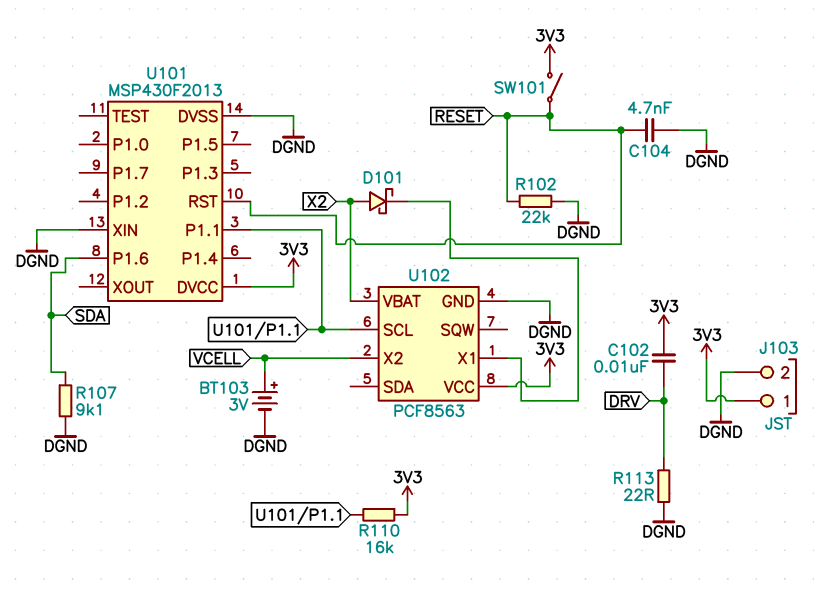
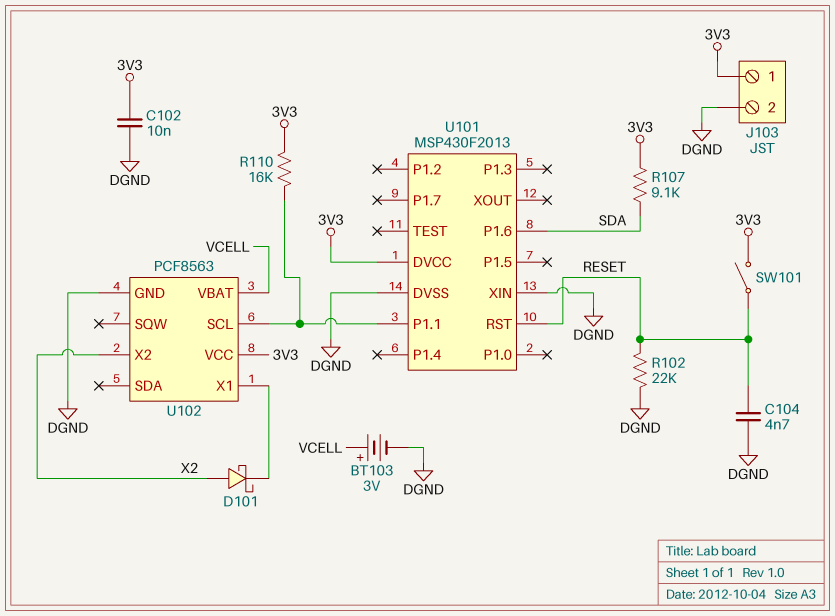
C102: 10nF (3V3, DRV) -> 10nF (3V3, DGND)
R107: 9.1k (DGND, SDA) -> 9.1k (3V3, SDA)
R113: 22 (DGND, DRV) -> none
U102 pin VBAT: X2 -> VCELL
U102 pin X2: VCELL -> X2

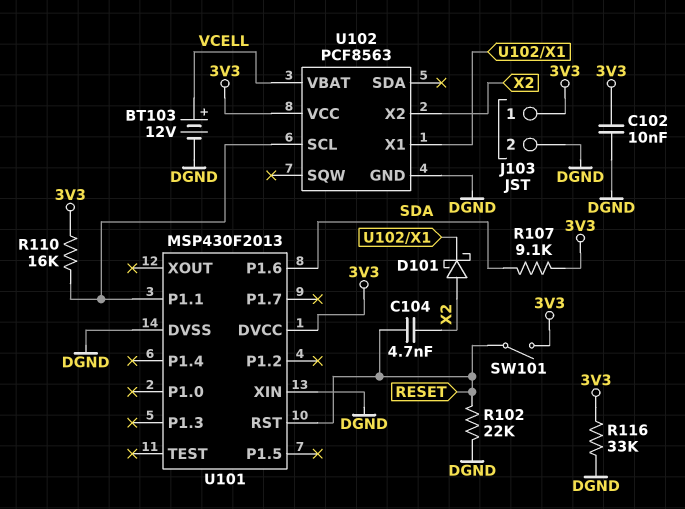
BT103: 3V (plus VCELL, minus DGND) -> 12V (plus VCELL, minus DGND)
C104: 4.7nF (DGND, RESET) -> 4.7nF (RESET, X2)
R116: none -> 33k (3V3, DGND)

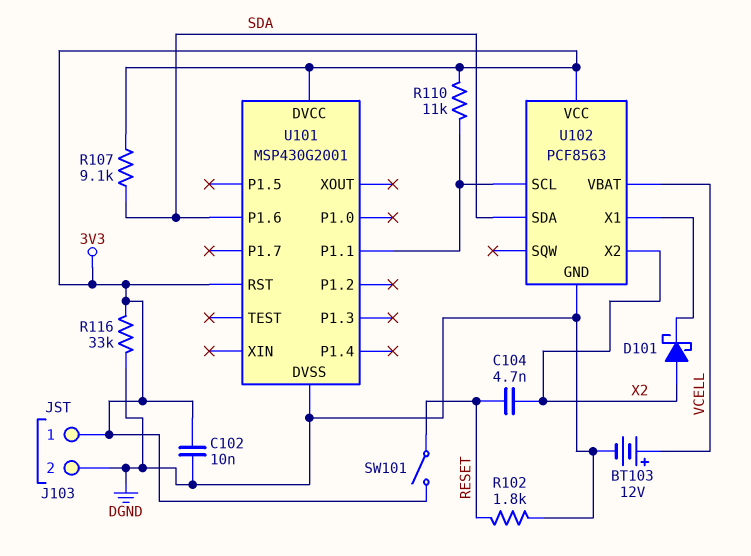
R102: 22k (DGND, RESET) -> 1.8k (DGND, RESET)
R110: 16k (3V3, U101/P1.1) -> 11k (3V3, U101/P1.1)
U101: MSP430F2013 -> MSP430G2001
U101 pin RST: RESET -> 3V3
U101 pin XIN: DGND -> none
U102 pin SDA: none -> SDA

